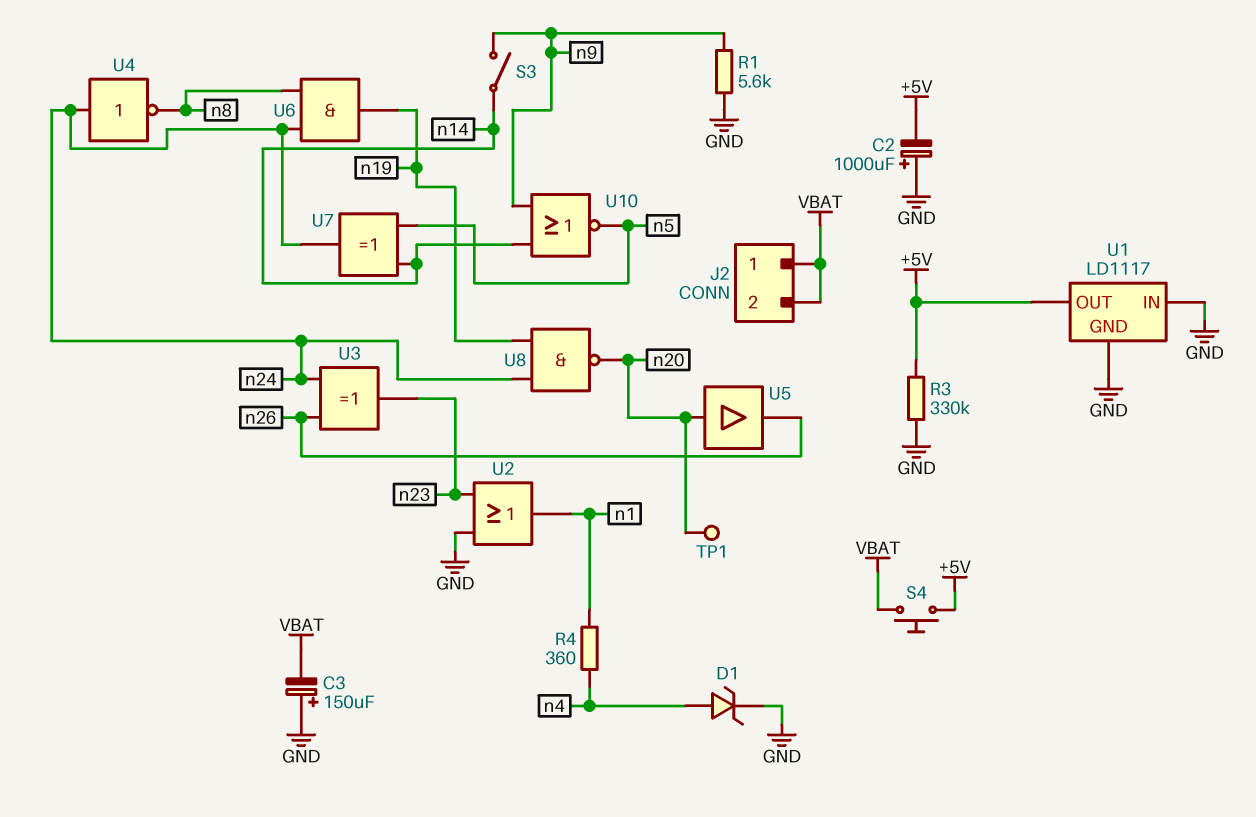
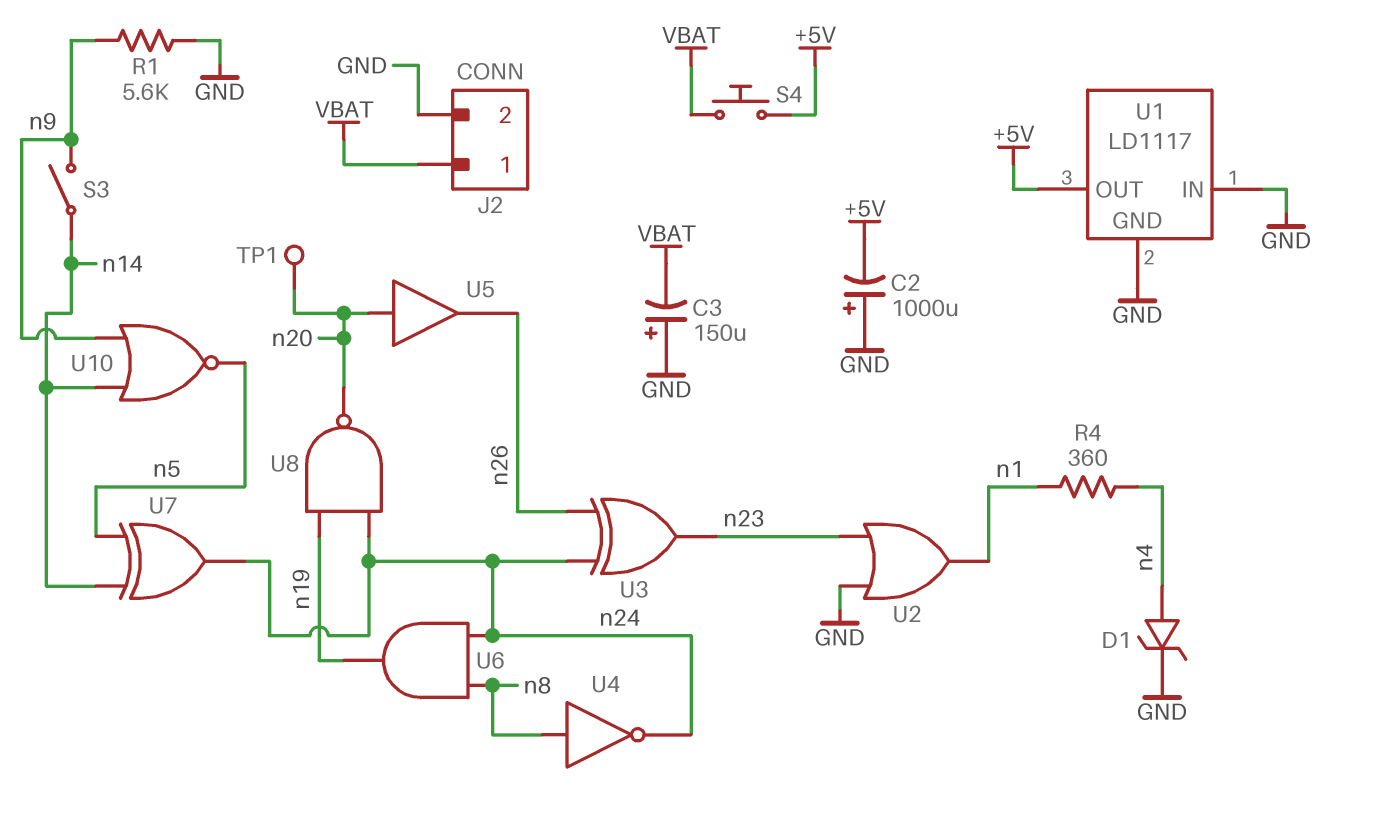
J2 pin 2: VBAT -> GND
R3: 330k (+5V, GND) -> none
U4: NOT (in n24, out n8) -> NOT (in n8, out n24)

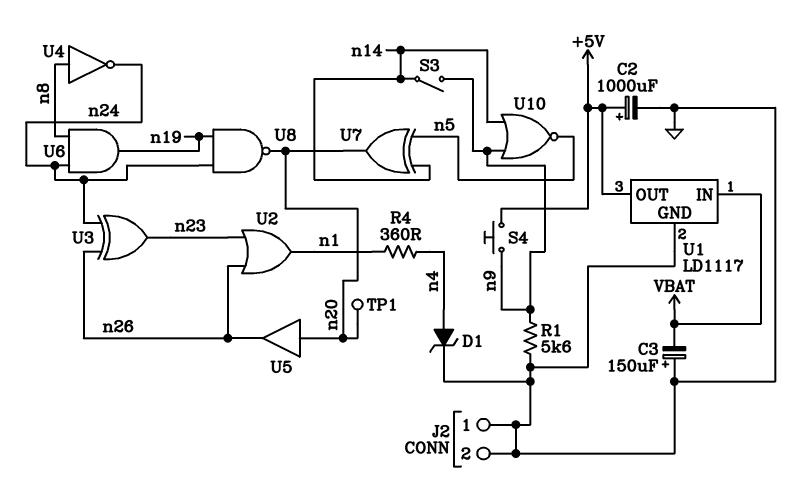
C2: 1000uF (plus GND, minus +5V) -> 1000uF (plus +5V, minus GND)
J2 pin 1: VBAT -> GND
S4: button (+5V, VBAT) -> button (+5V, n9)
U1 pin IN: GND -> VBAT
U2: OR (in GND, in n23, out n1) -> OR (in n23, in n26, out n1)
U7: XOR (in n5, in n14, out n24) -> XOR (in n5, in n14, out n20)

